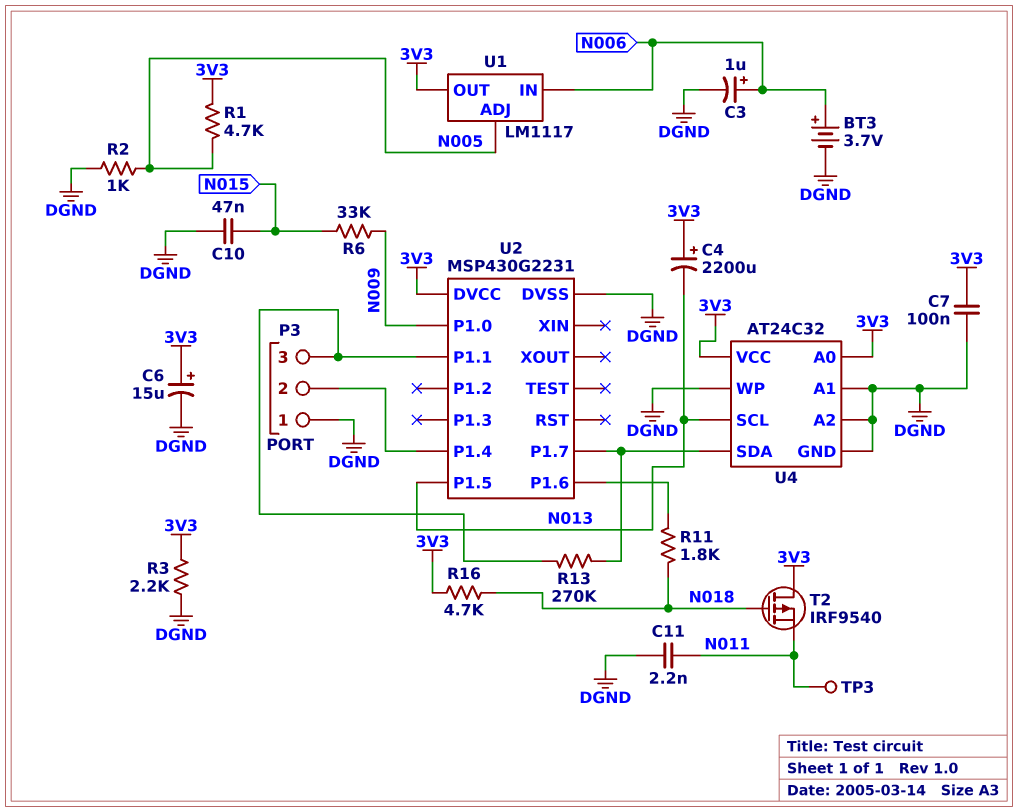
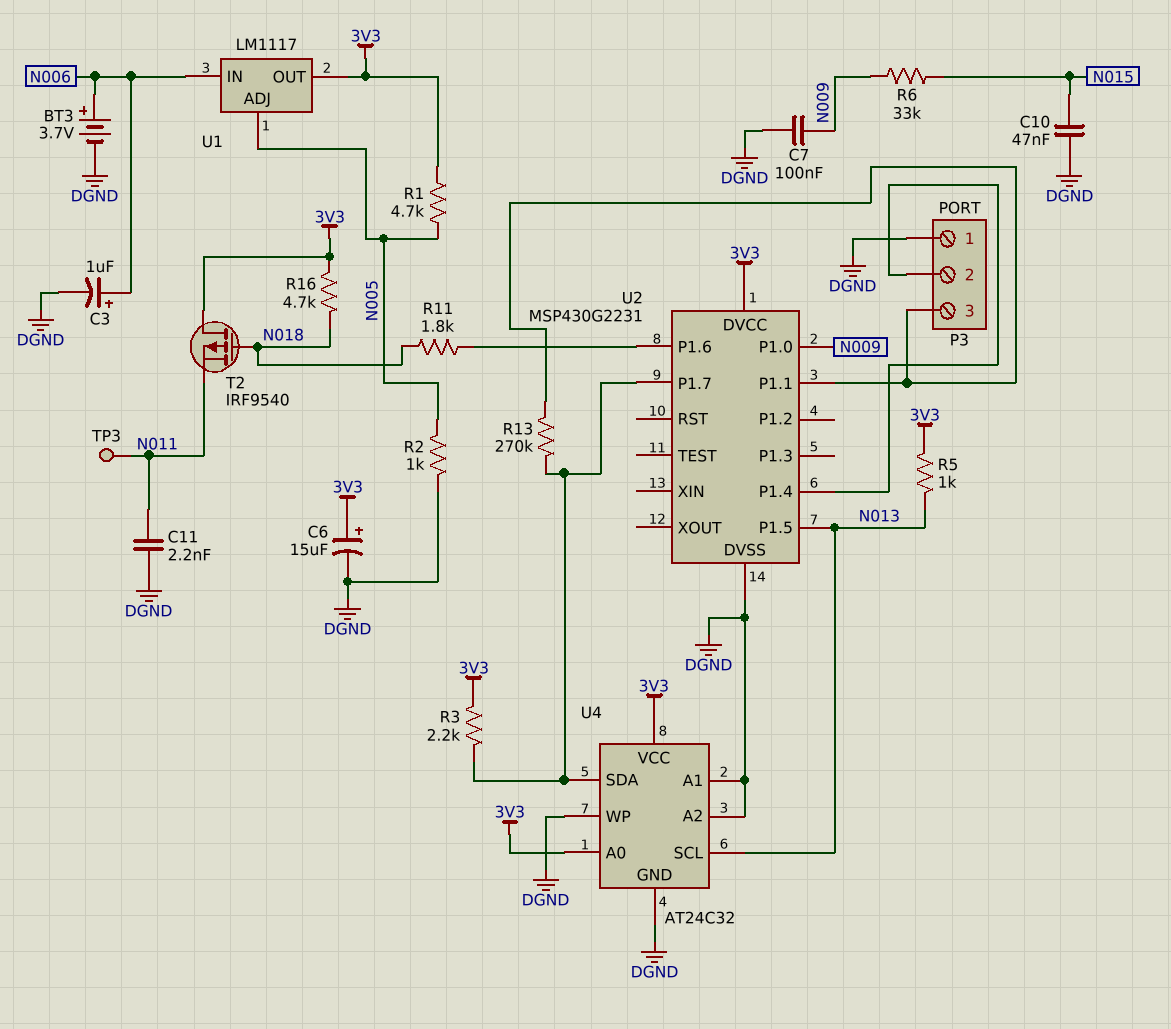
C4: 2200uF (plus 3V3, minus N013) -> none
C7: 100nF (3V3, DGND) -> 100nF (DGND, N009)
R3: 2.2k (3V3, DGND) -> 2.2k (3V3, U2/P1.7)
R5: none -> 1k (3V3, N013)

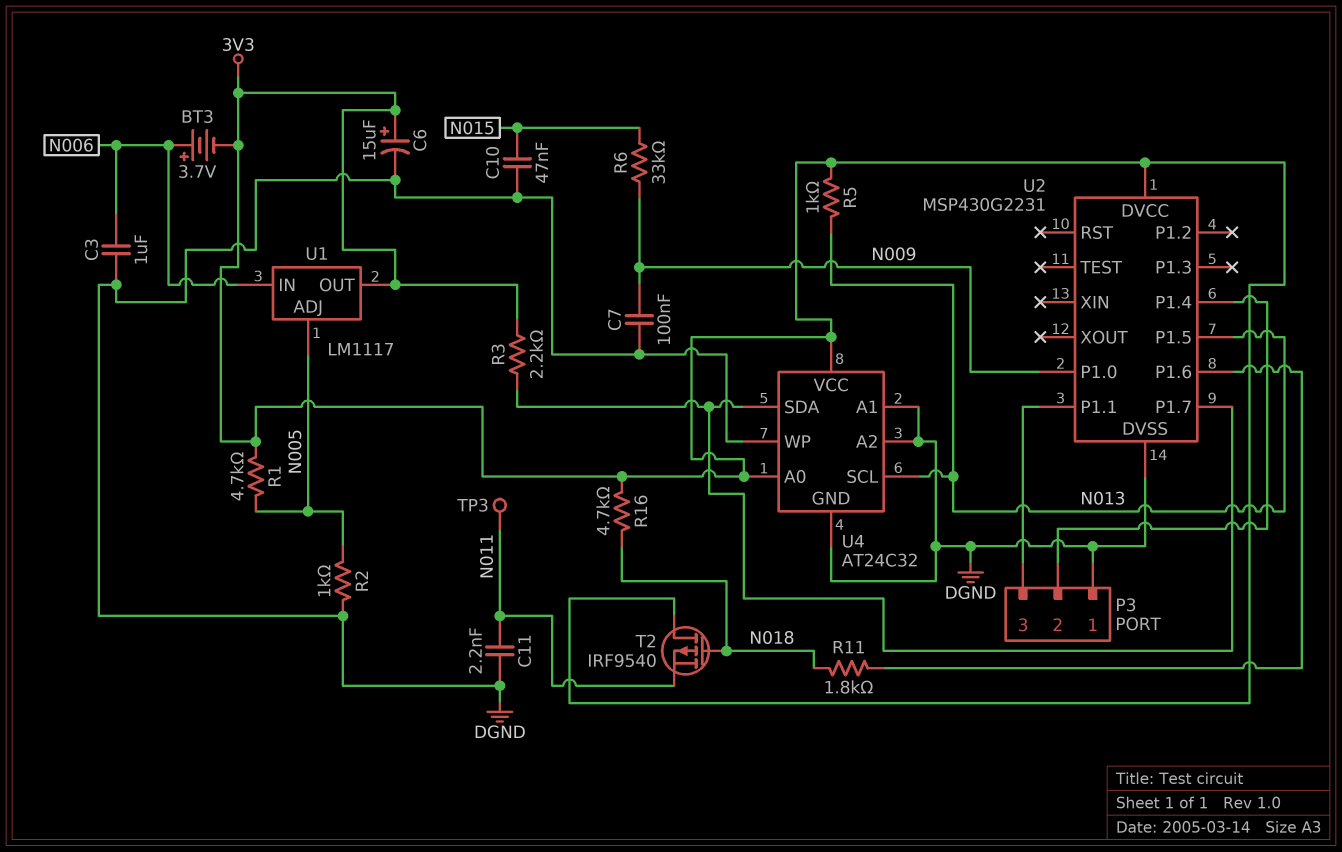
BT3: 3.7V (plus N006, minus DGND) -> 3.7V (plus N006, minus 3V3)
C3: 1uF (plus N006, minus DGND) -> 1uF (DGND, N006)
R13: 270k (P3/3, U2/P1.7) -> none

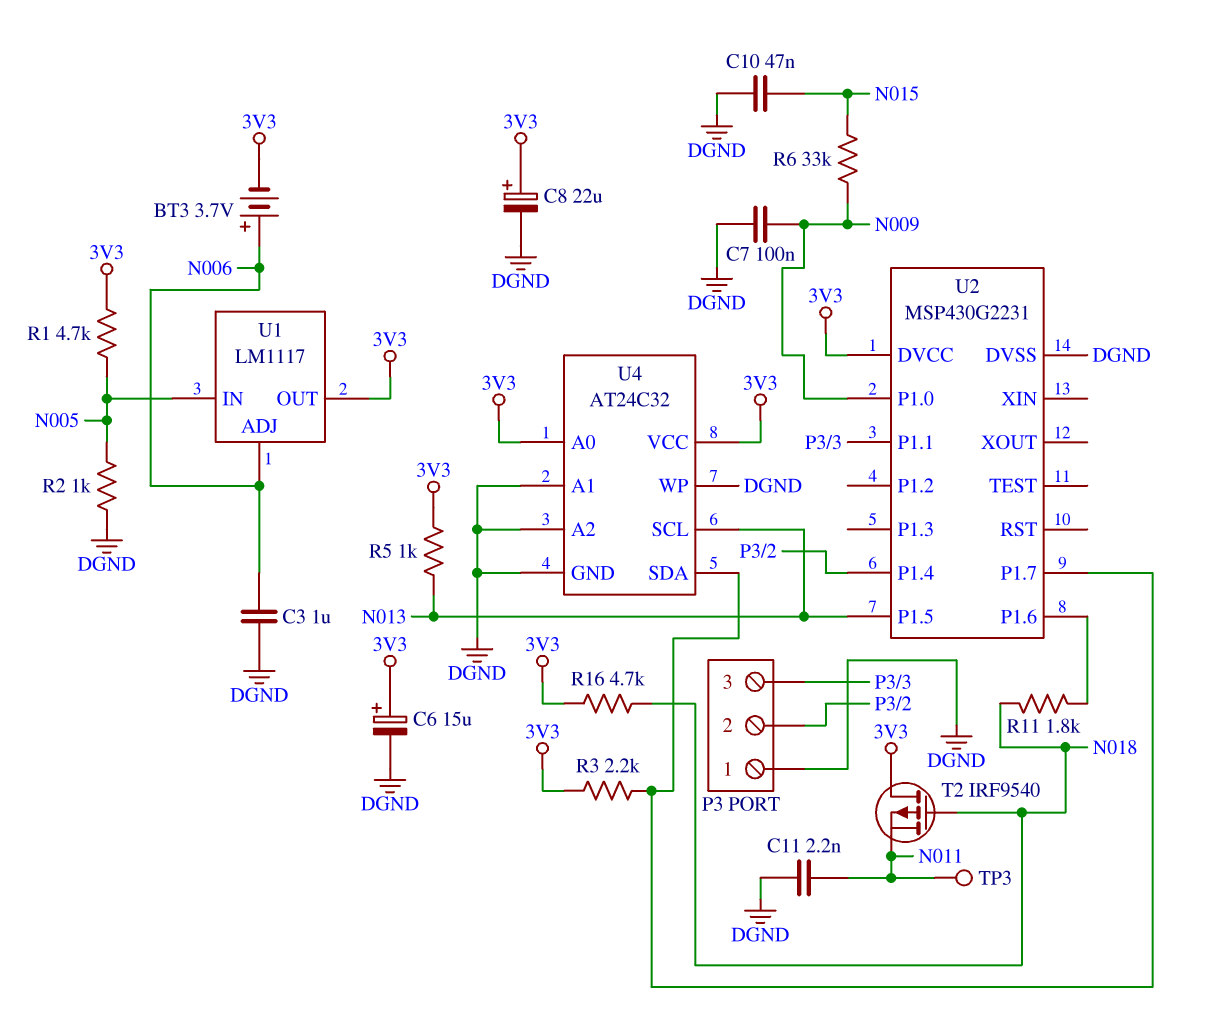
C8: none -> 22uF (plus 3V3, minus DGND)
U1 pin ADJ: N005 -> N006
U1 pin IN: N006 -> N005

